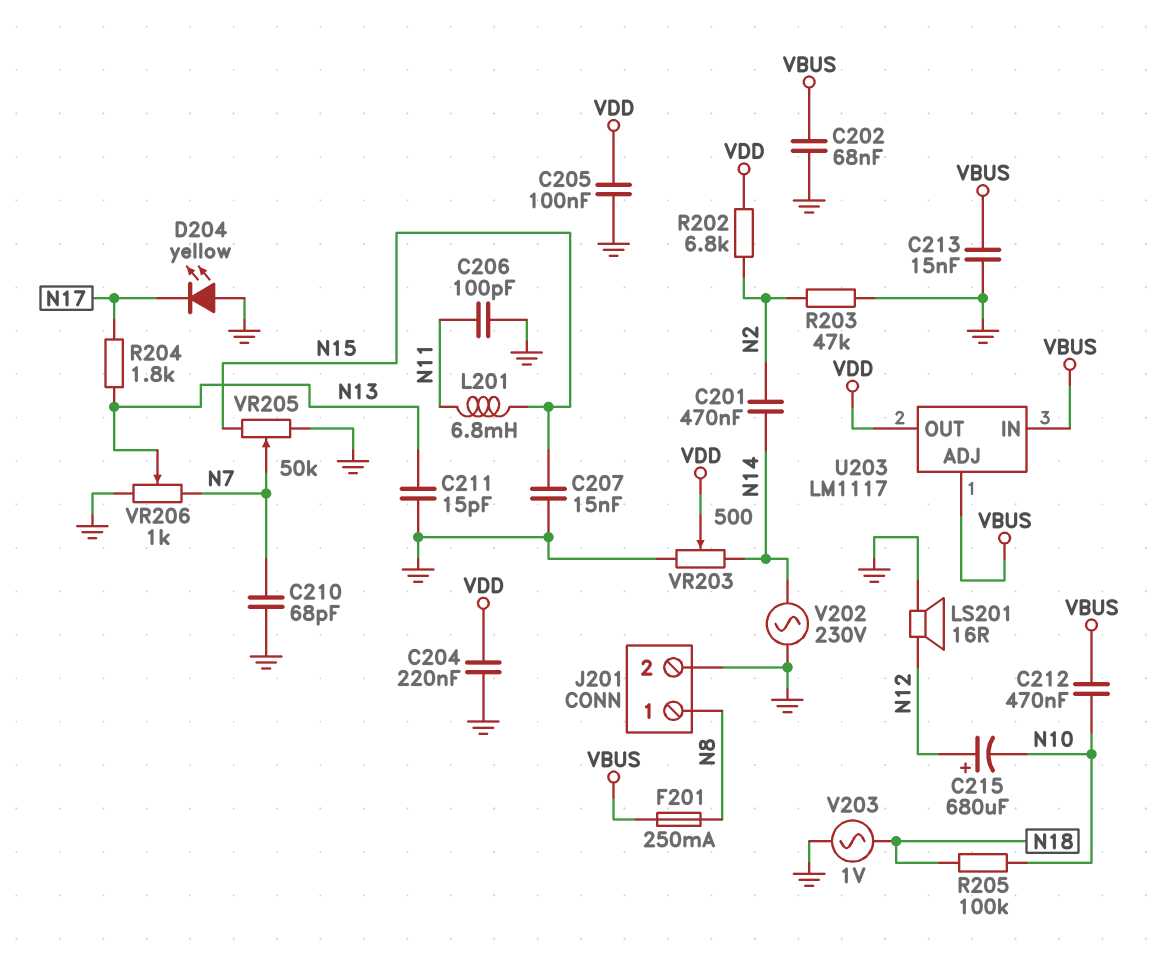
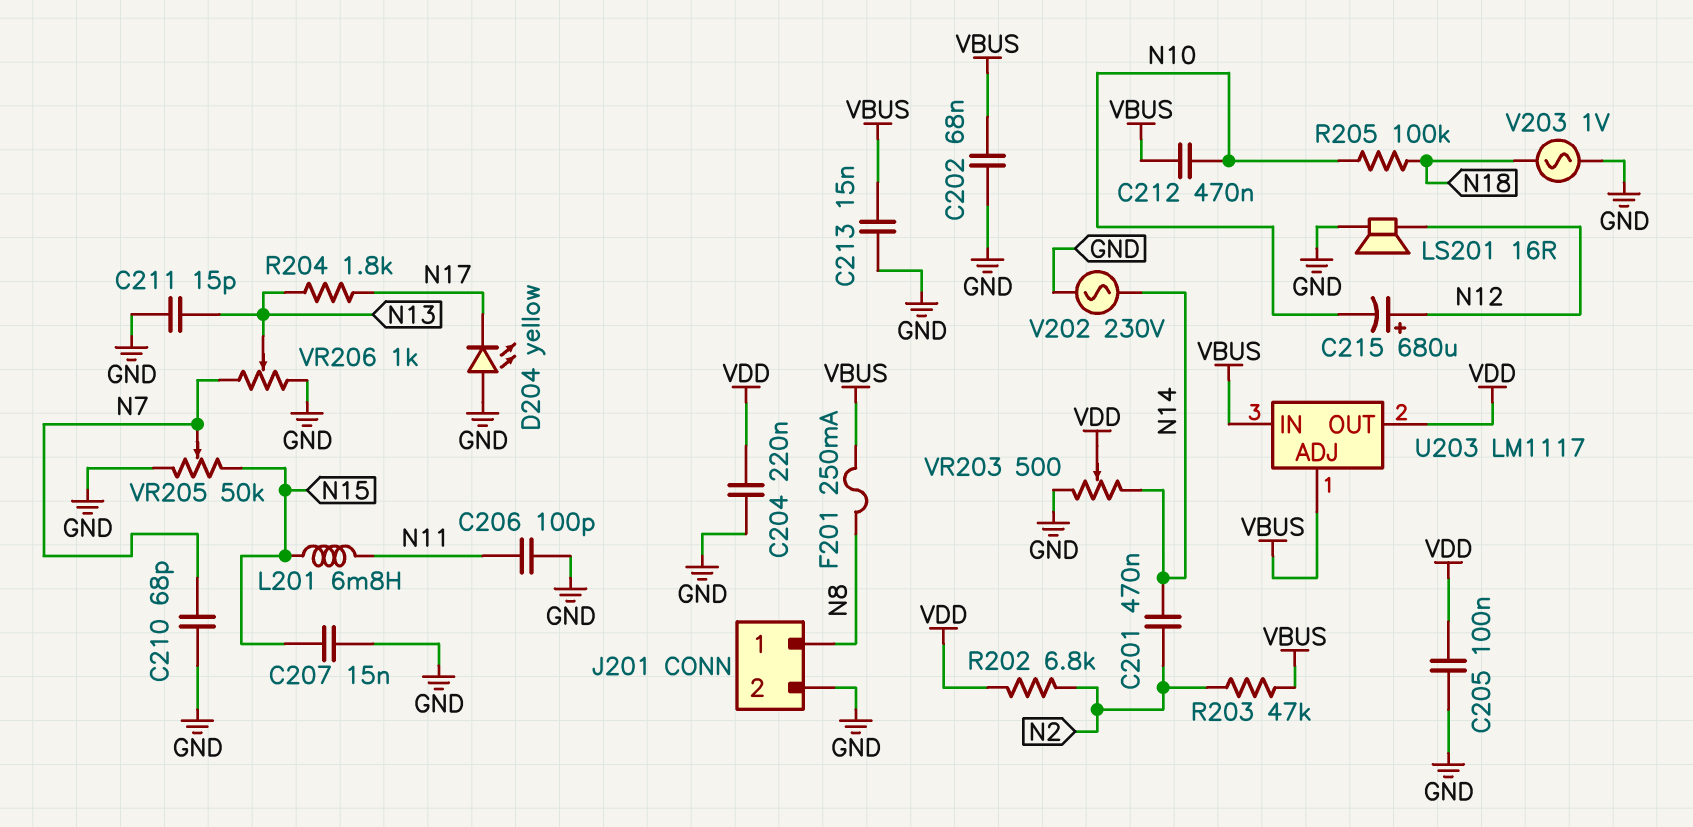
R203: 47k (GND, N2) -> 47k (N2, VBUS)

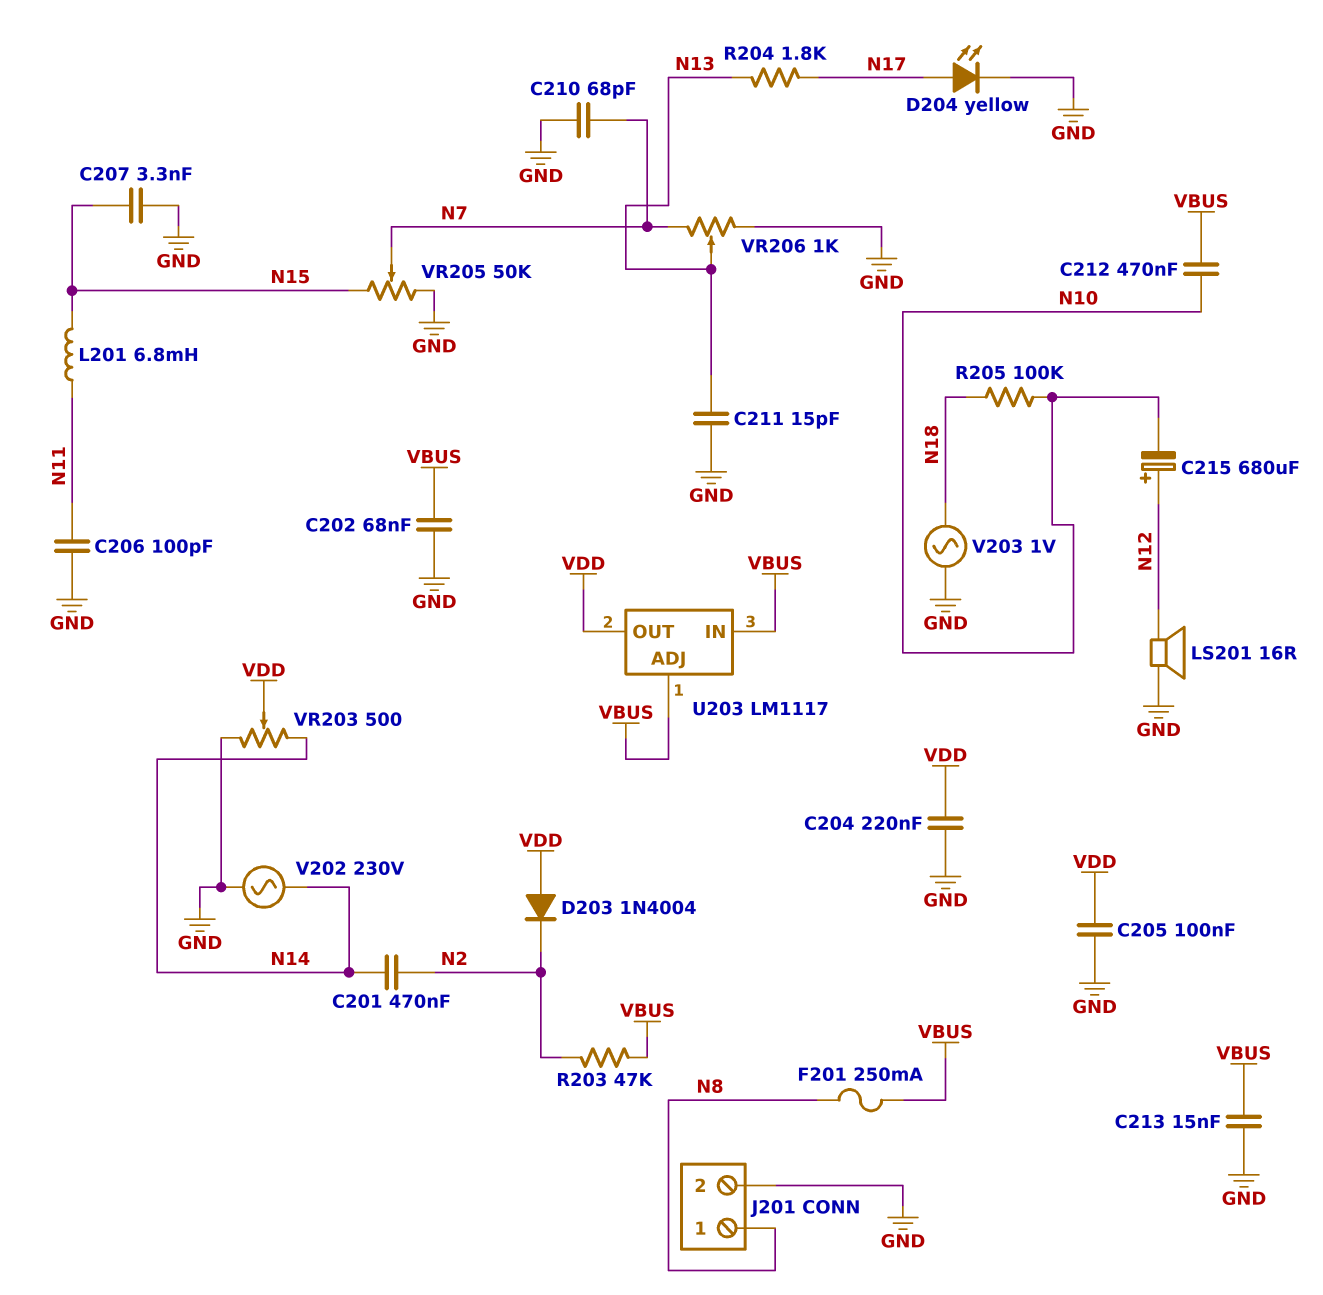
C207: 15nF (GND, N15) -> 3.3nF (GND, N15)
D203: none -> diode 1N4004 (A VDD, K N2)
D204: LED yellow (A GND, K N17) -> LED yellow (A N17, K GND)
R202: 6.8k (N2, VDD) -> none

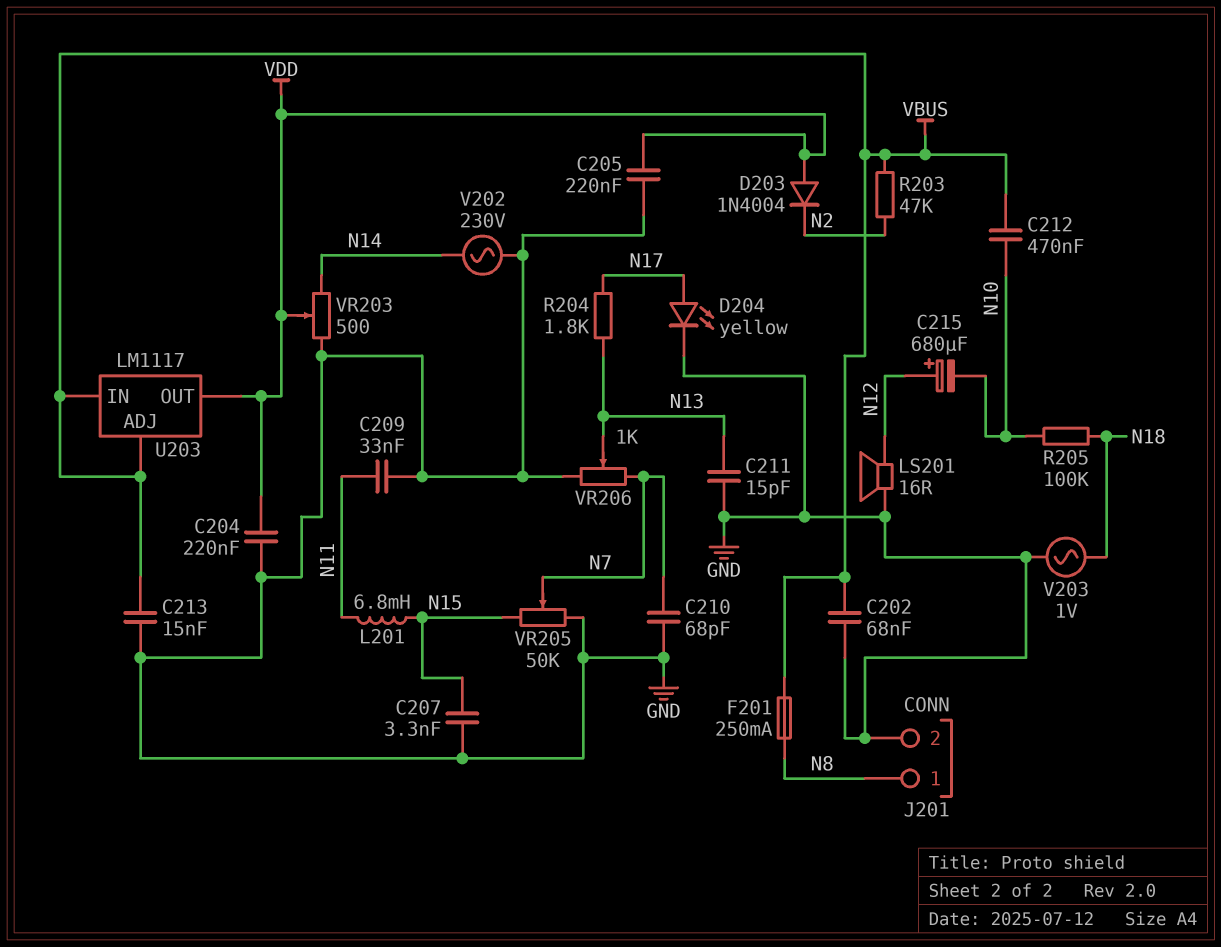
C201: 470nF (N2, N14) -> none
C205: 100nF (GND, VDD) -> 220nF (GND, VDD)
C206: 100pF (GND, N11) -> none
C209: none -> 33nF (GND, N11)

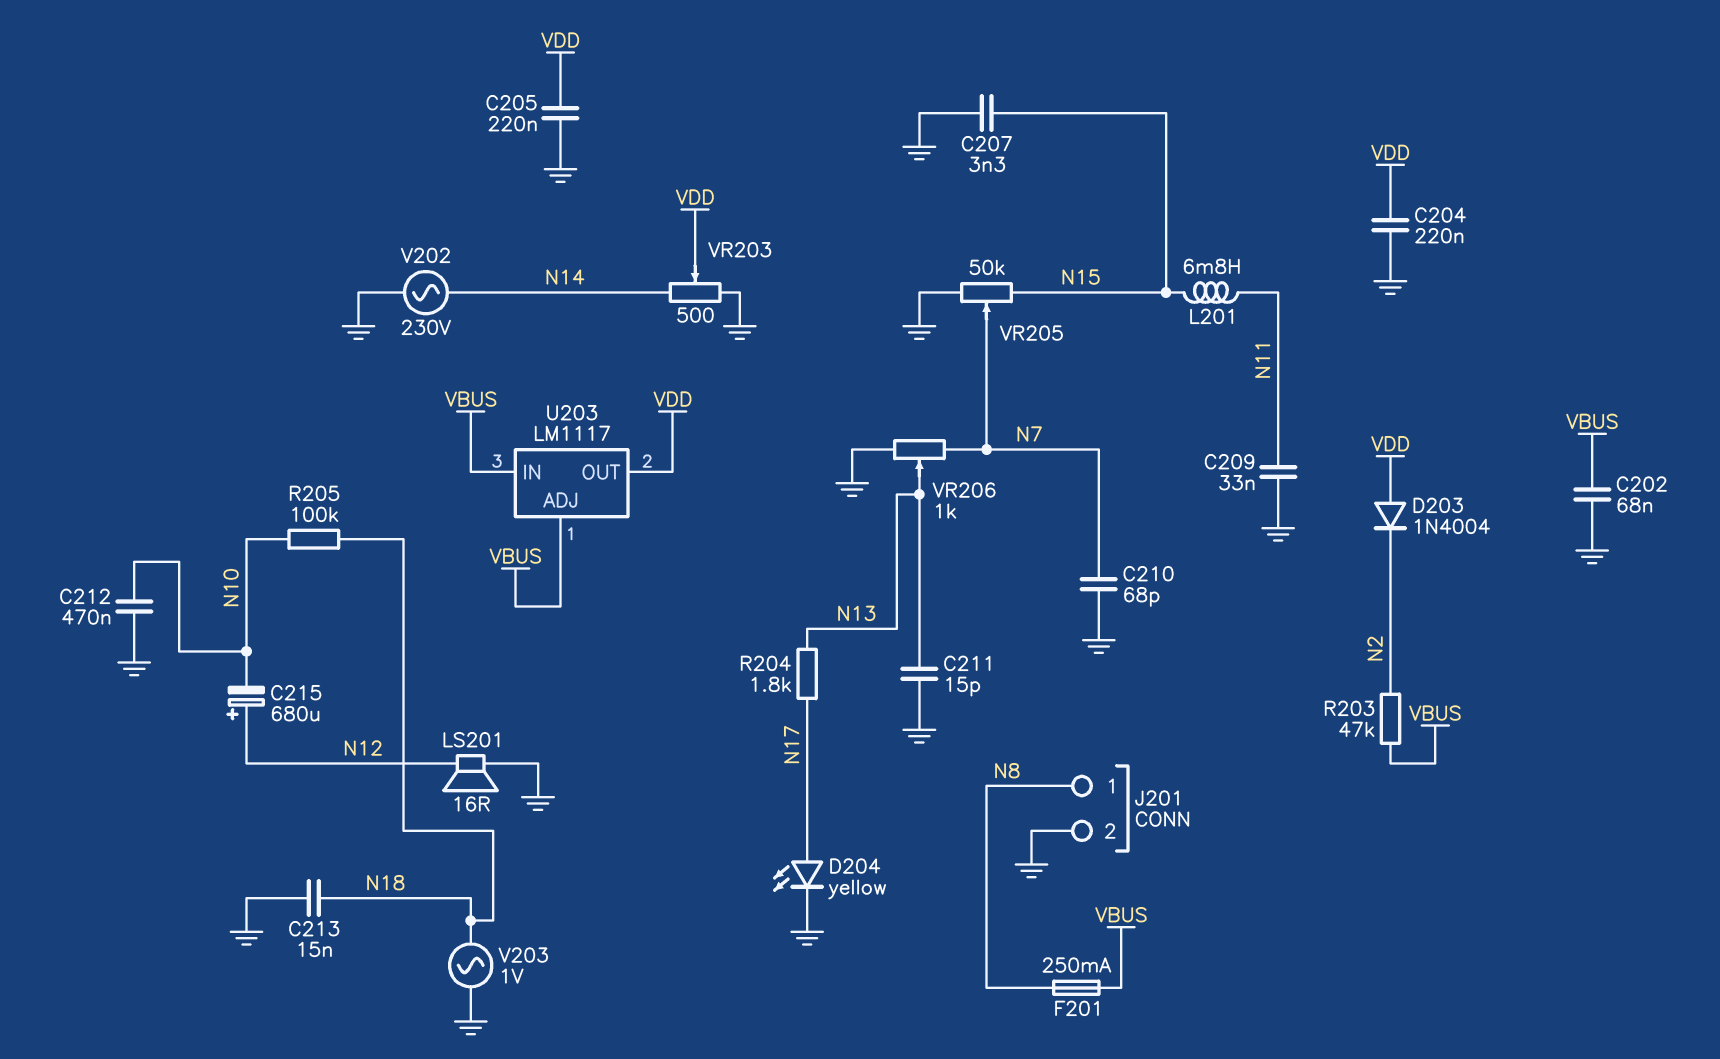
C212: 470nF (N10, VBUS) -> 470nF (GND, N10)
C213: 15nF (GND, VBUS) -> 15nF (GND, N18)

